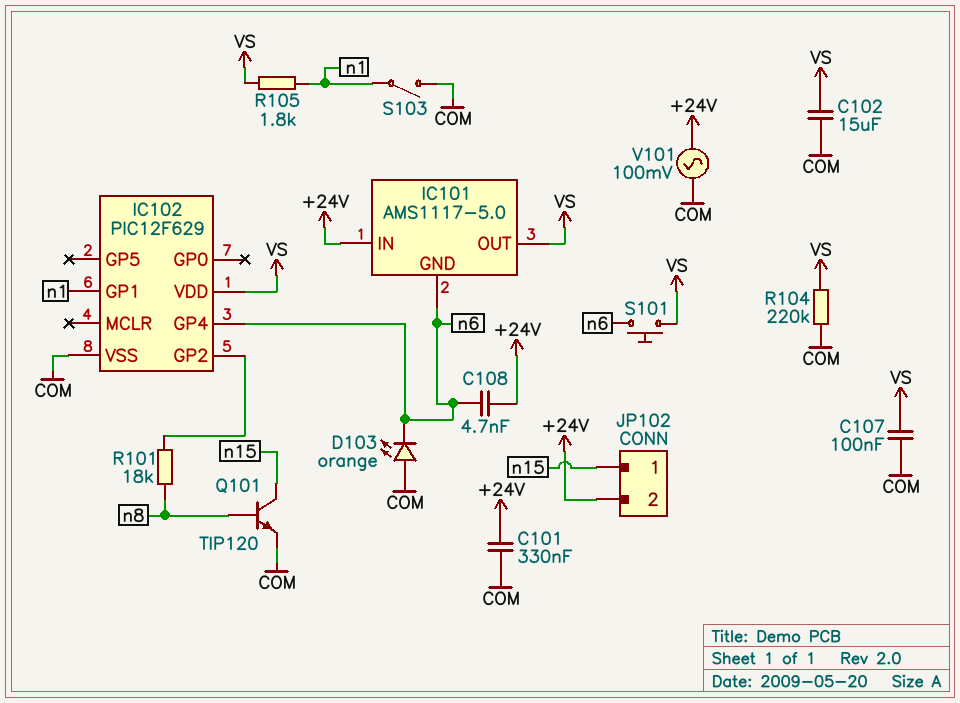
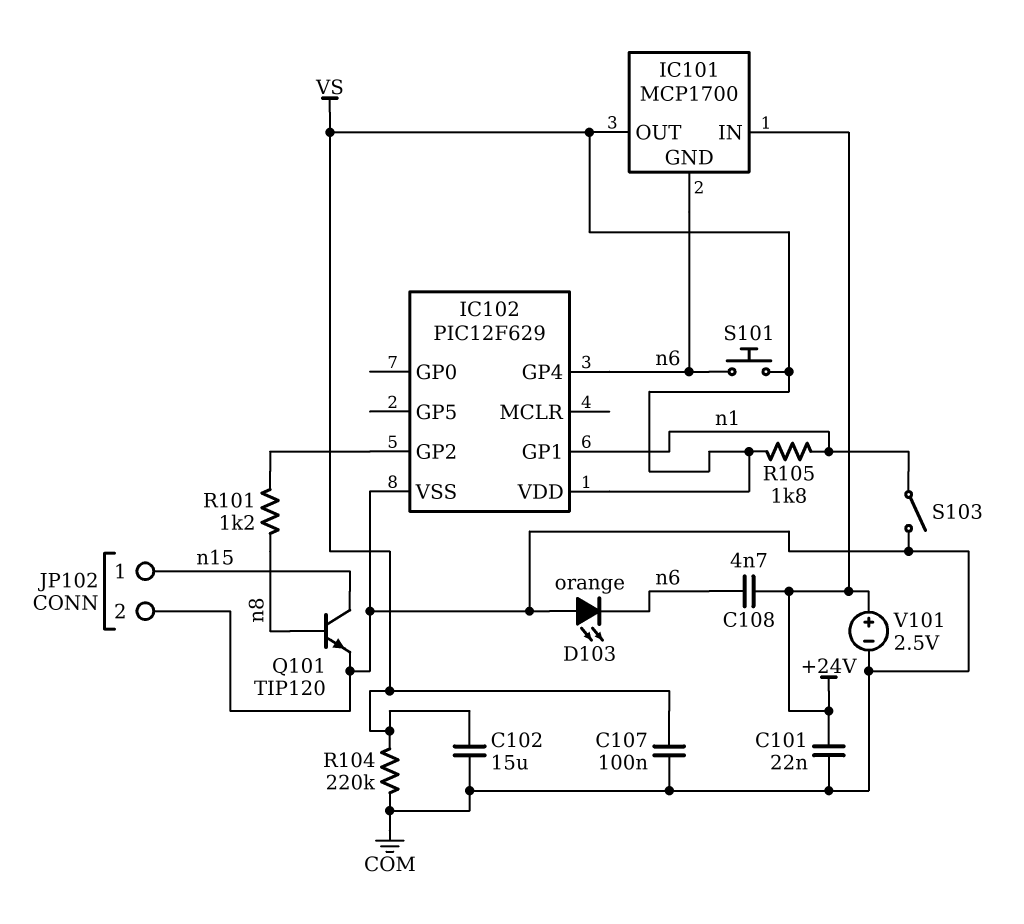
C101: 330nF (+24V, COM) -> 22nF (+24V, COM)
IC101: AMS1117-5.0 -> MCP1700
JP102 pin 2: +24V -> COM
R101: 18k (IC102/GP2, n8) -> 1.2k (IC102/GP2, n8)
V101: AC 100mV (+24V, COM) -> 2.5V (plus +24V, minus COM)

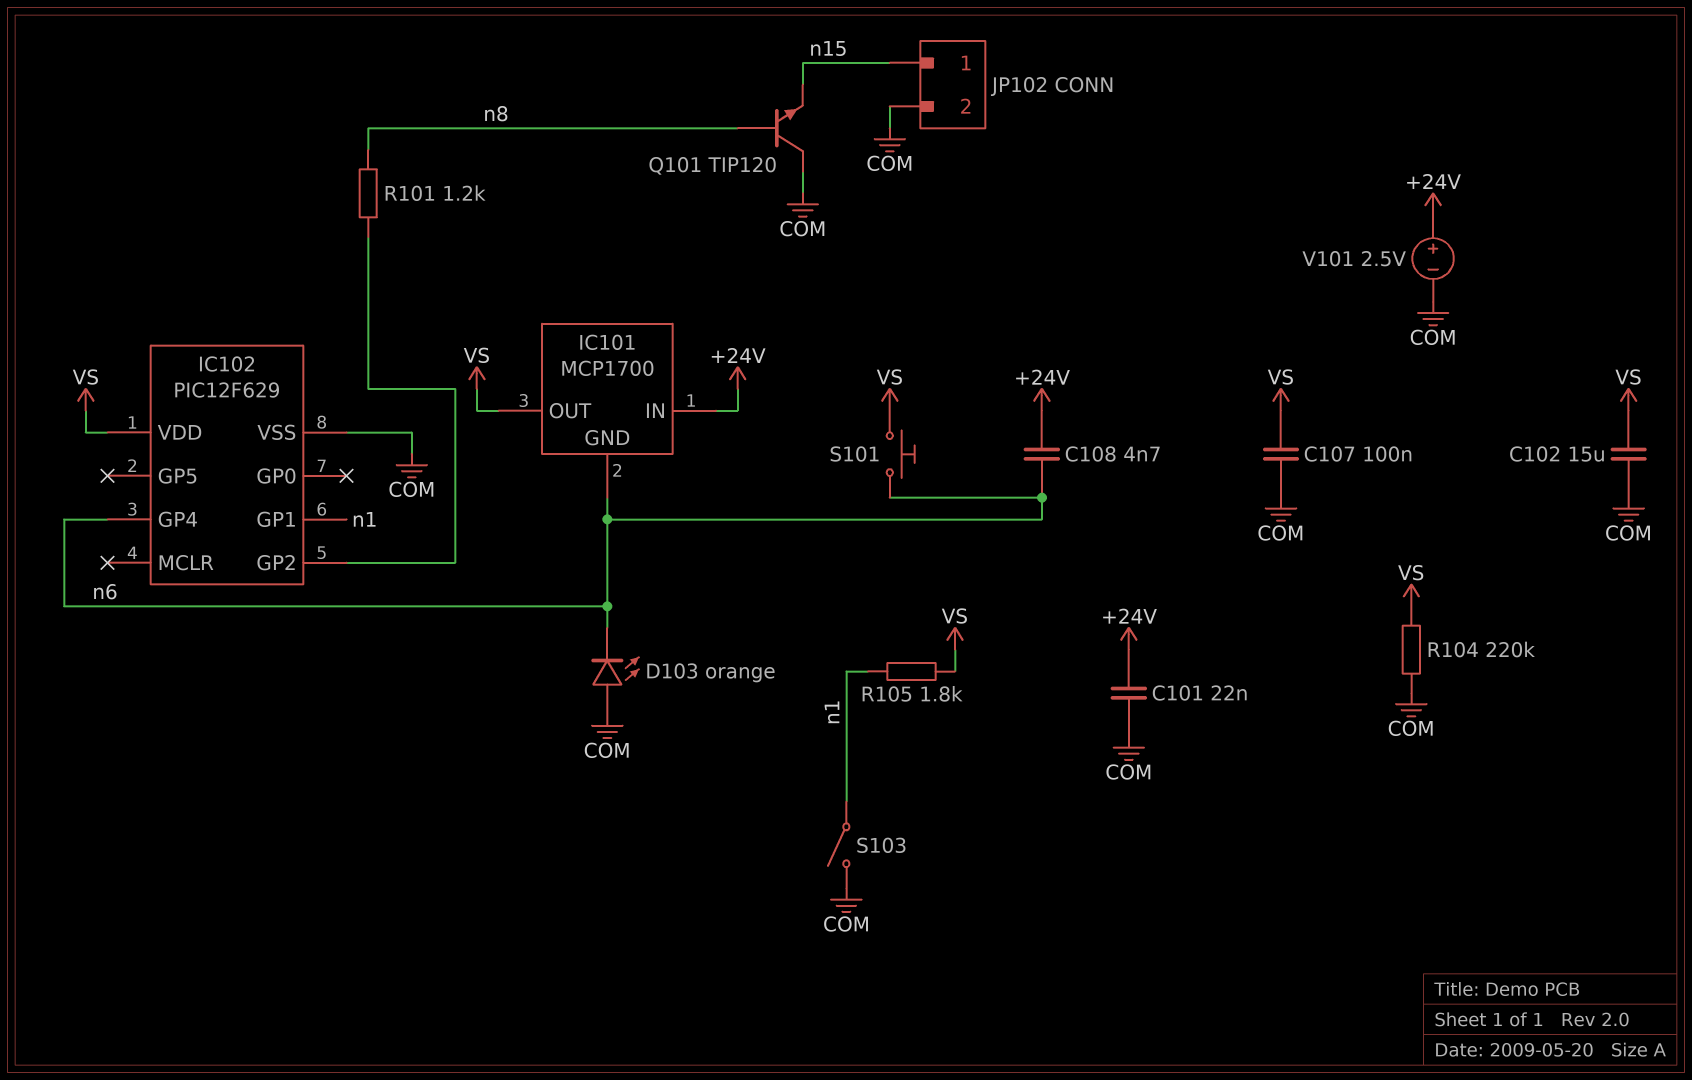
Q101: NPN TIP120 (B n8, C n15, E COM) -> NPN TIP120 (B n8, C COM, E n15)

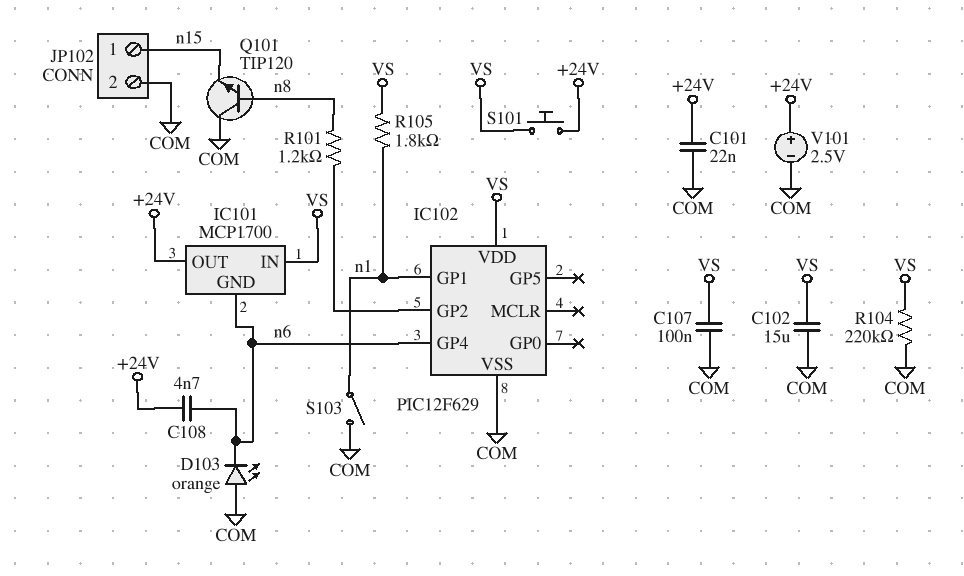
IC101 pin IN: +24V -> VS
IC101 pin OUT: VS -> +24V
S101: button (VS, n6) -> button (+24V, VS)

